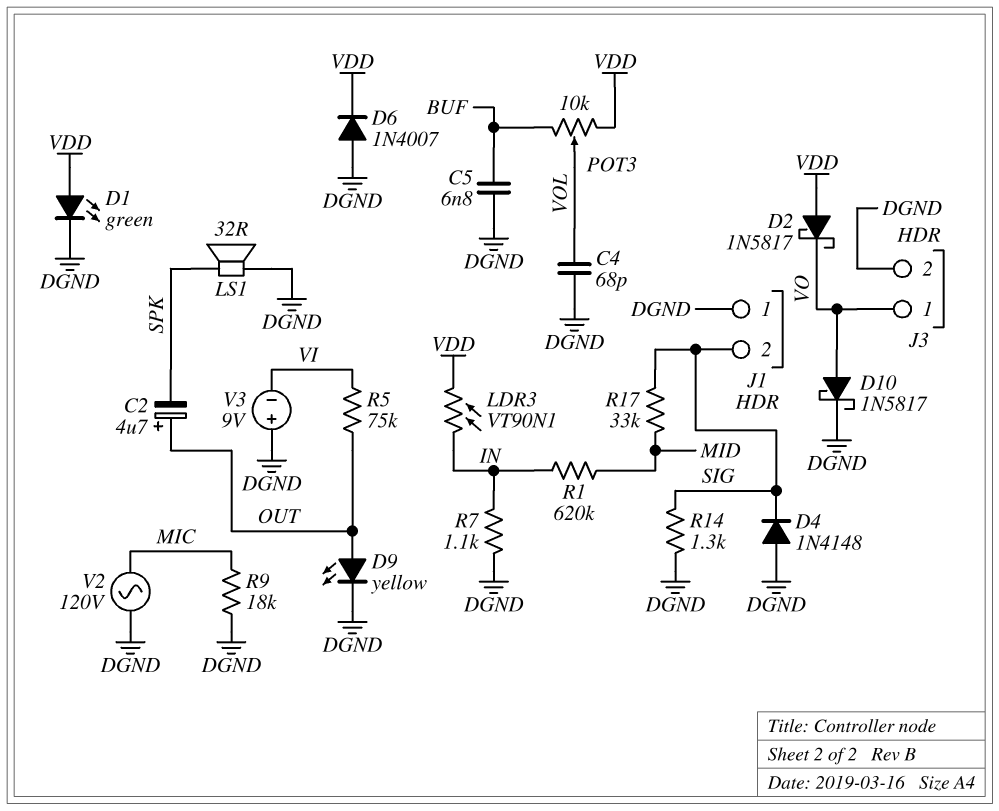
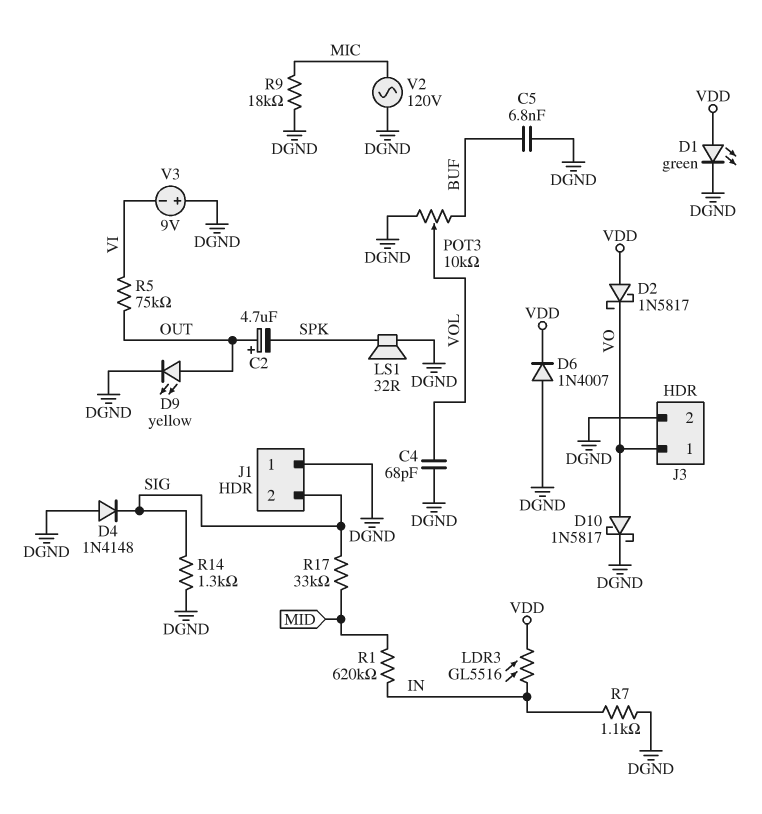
LDR3: VT90N1 (IN, VDD) -> GL5516 (IN, VDD)
POT3: 10k (BUF, VDD, wiper VOL) -> 10k (BUF, DGND, wiper VOL)

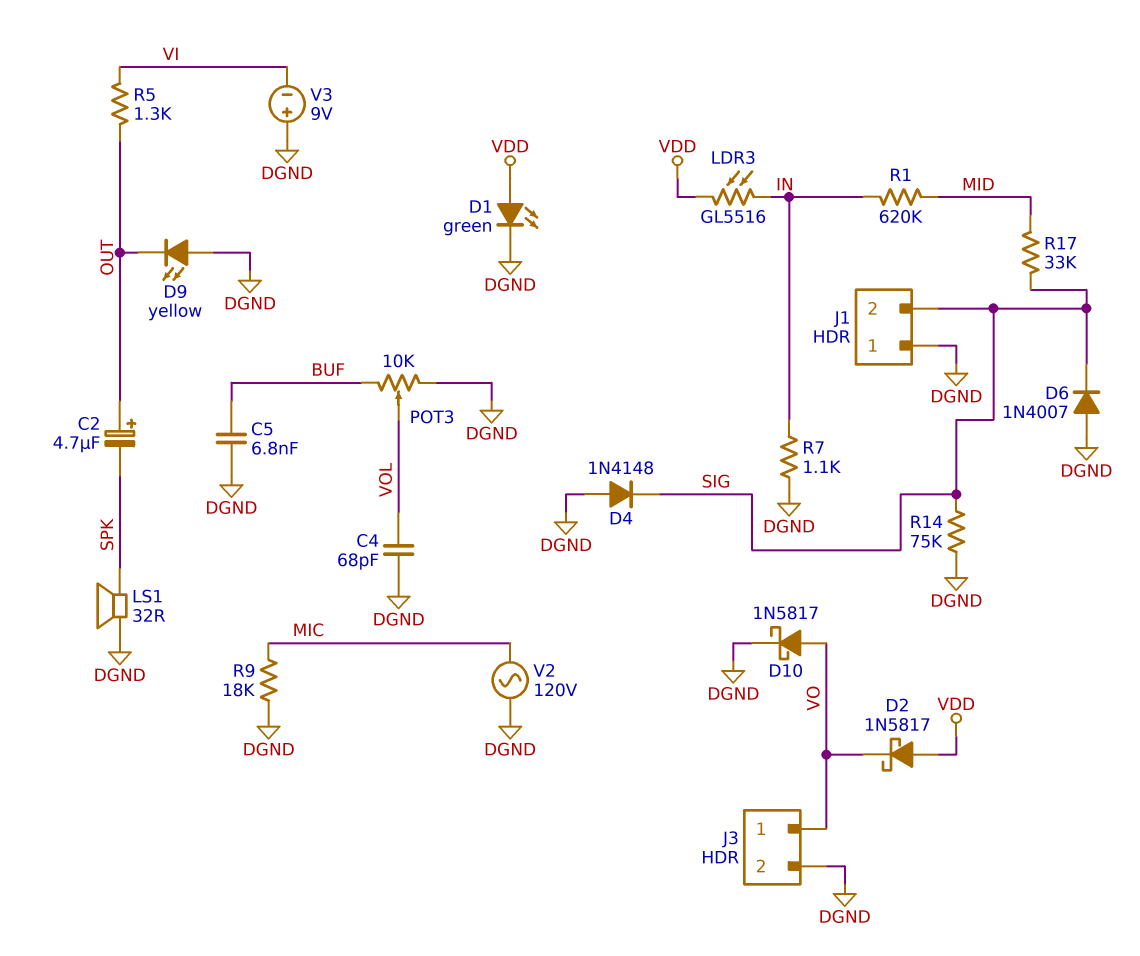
D6: diode 1N4007 (A DGND, K VDD) -> diode 1N4007 (A DGND, K SIG)
D9: LED yellow (A OUT, K DGND) -> LED yellow (A DGND, K OUT)
R5: 75k (OUT, VI) -> 1.3k (OUT, VI)
R14: 1.3k (DGND, SIG) -> 75k (DGND, SIG)

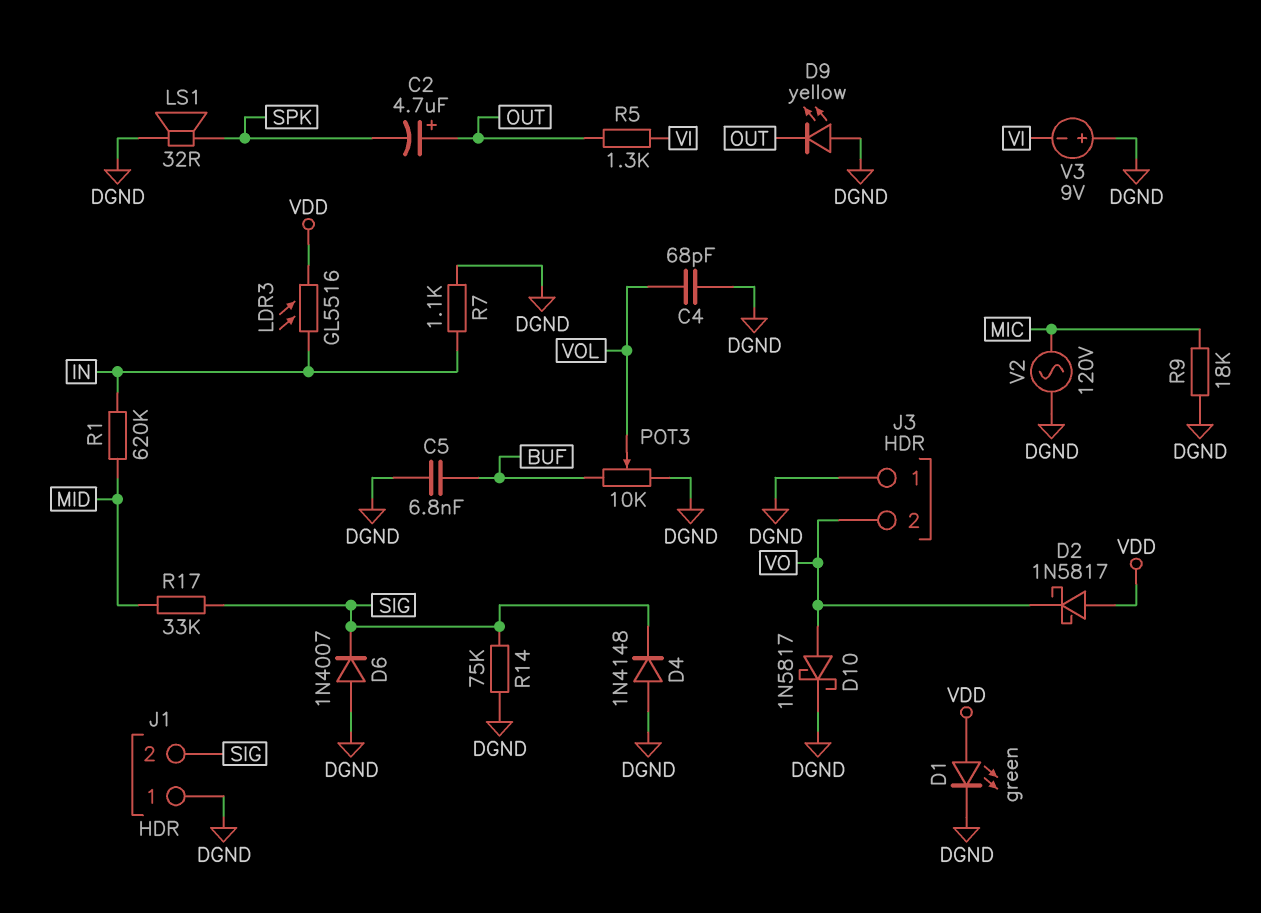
J3 pin 1: VO -> DGND
J3 pin 2: DGND -> VO

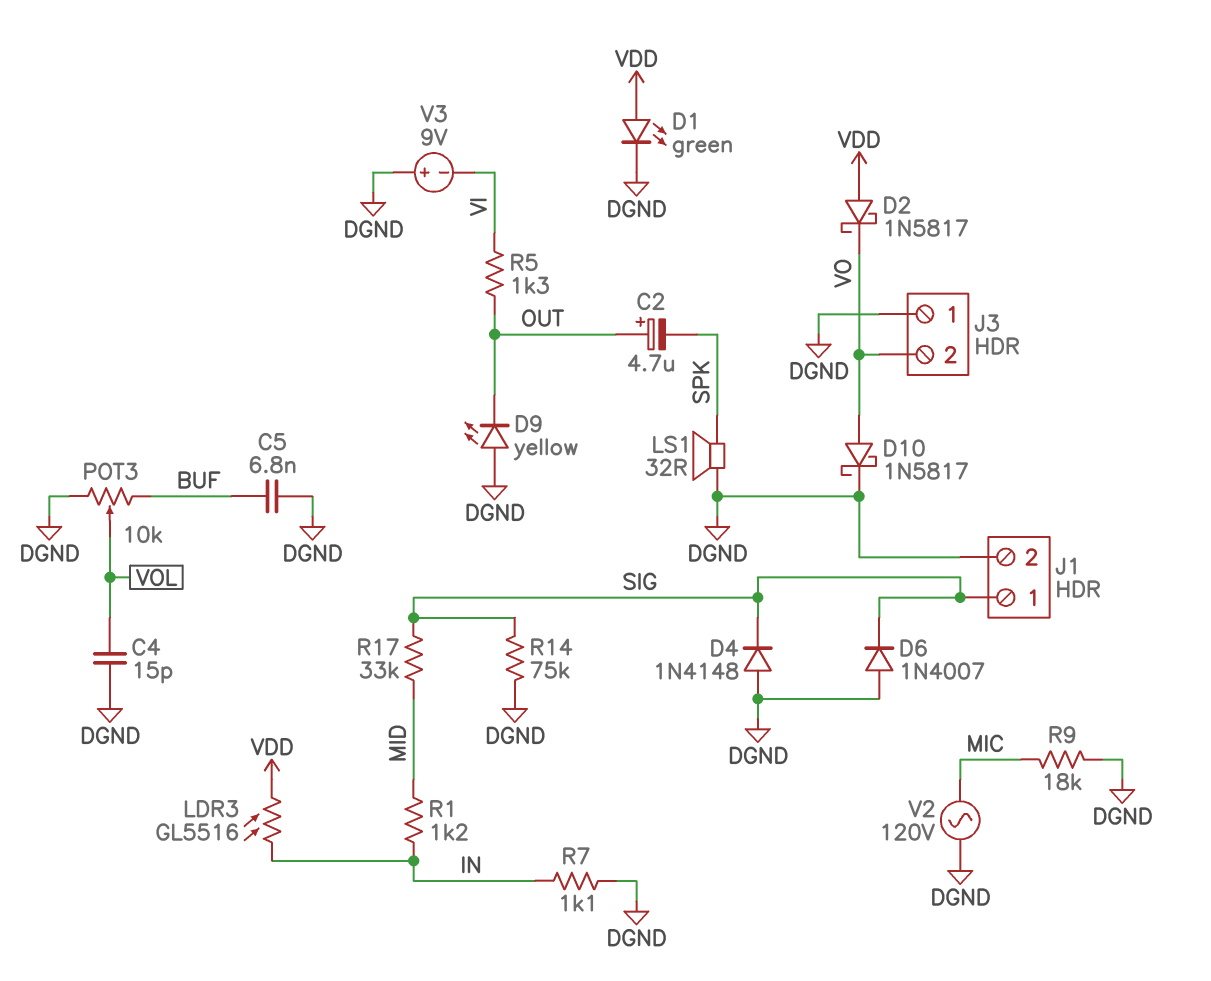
C4: 68pF (DGND, VOL) -> 15pF (DGND, VOL)
J1 pin 1: DGND -> SIG
J1 pin 2: SIG -> DGND
R1: 620k (IN, MID) -> 1.2k (IN, MID)

